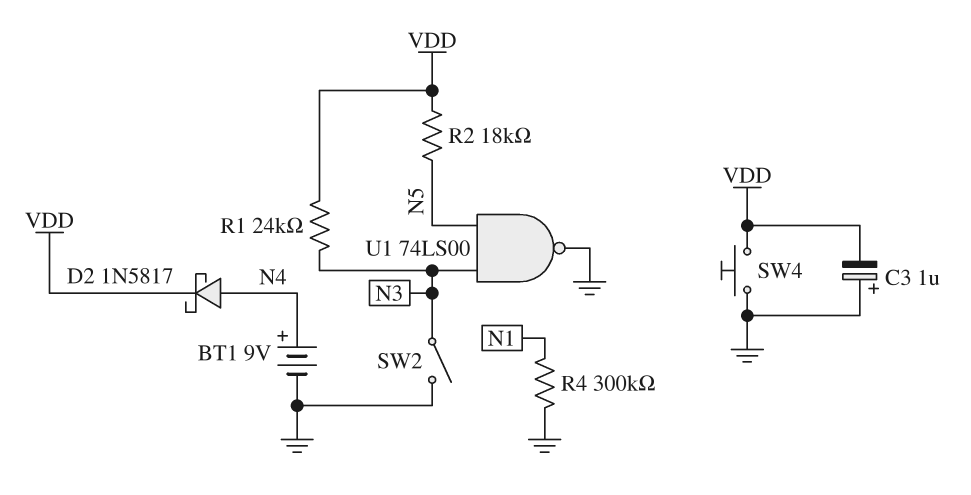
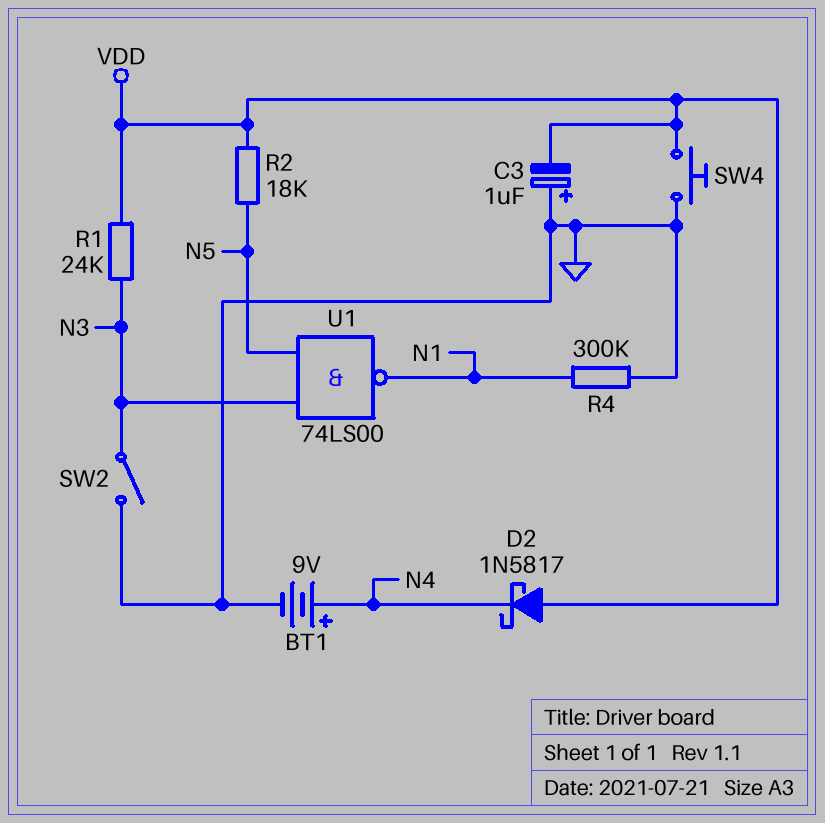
D2: schottky 1N5817 (A N4, K VDD) -> schottky 1N5817 (A VDD, K N4)
U1: NAND 74LS00 (in N3, in N5, out GND) -> NAND 74LS00 (in N3, in N5, out N1)

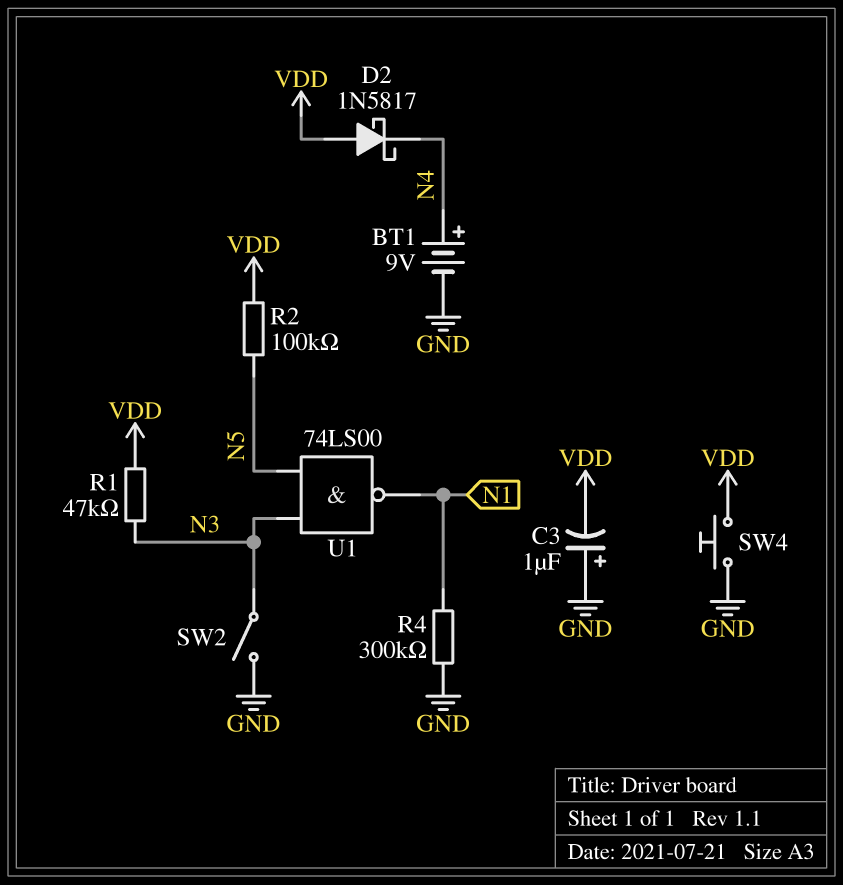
R1: 24k (N3, VDD) -> 47k (N3, VDD)
R2: 18k (N5, VDD) -> 100k (N5, VDD)

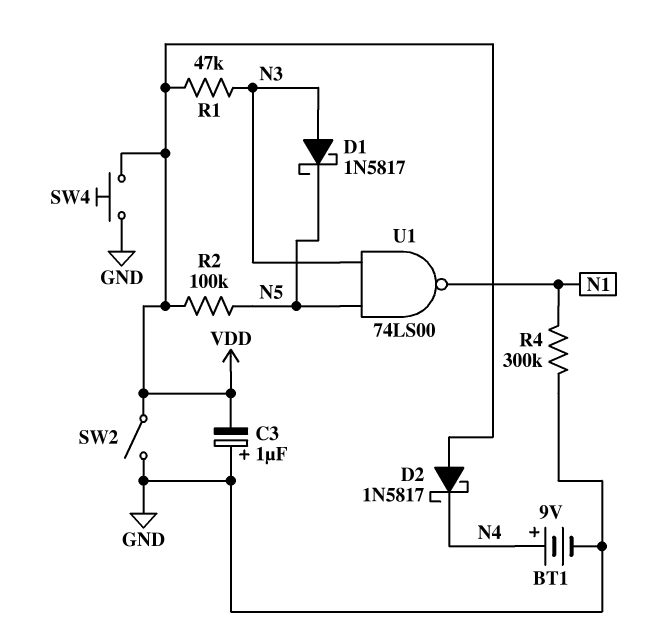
D1: none -> schottky 1N5817 (A N3, K N5)
SW2: switch (GND, N3) -> switch (GND, VDD)

